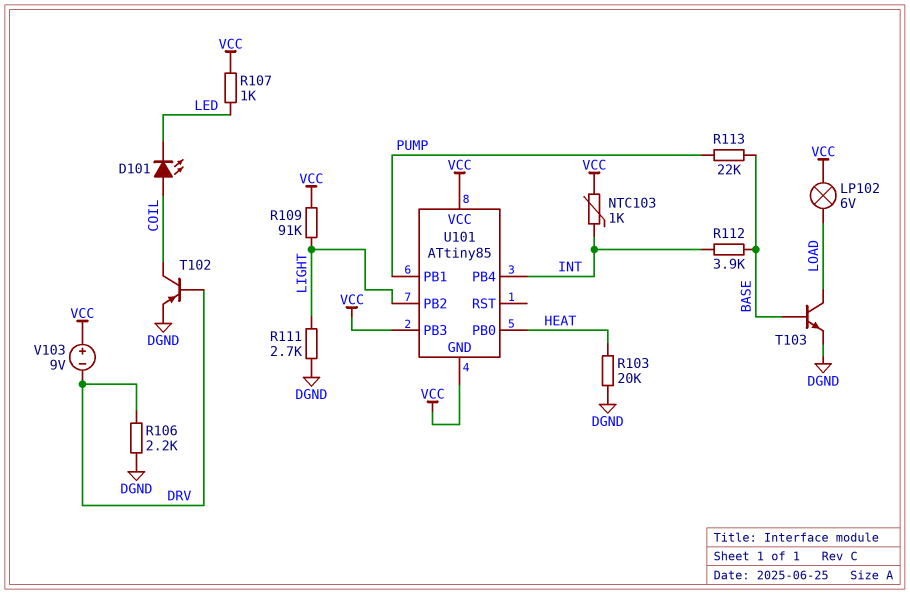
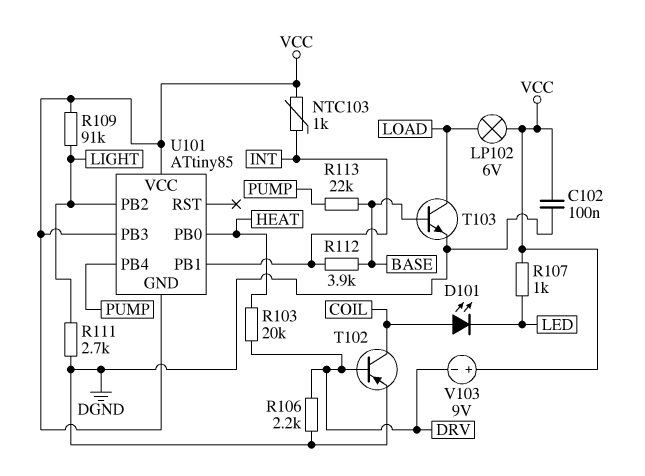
C102: none -> 100nF (DGND, VCC)
R103: 20k (DGND, HEAT) -> 20k (DRV, HEAT)
U101 pin PB1: PUMP -> INT
U101 pin PB4: INT -> PUMP

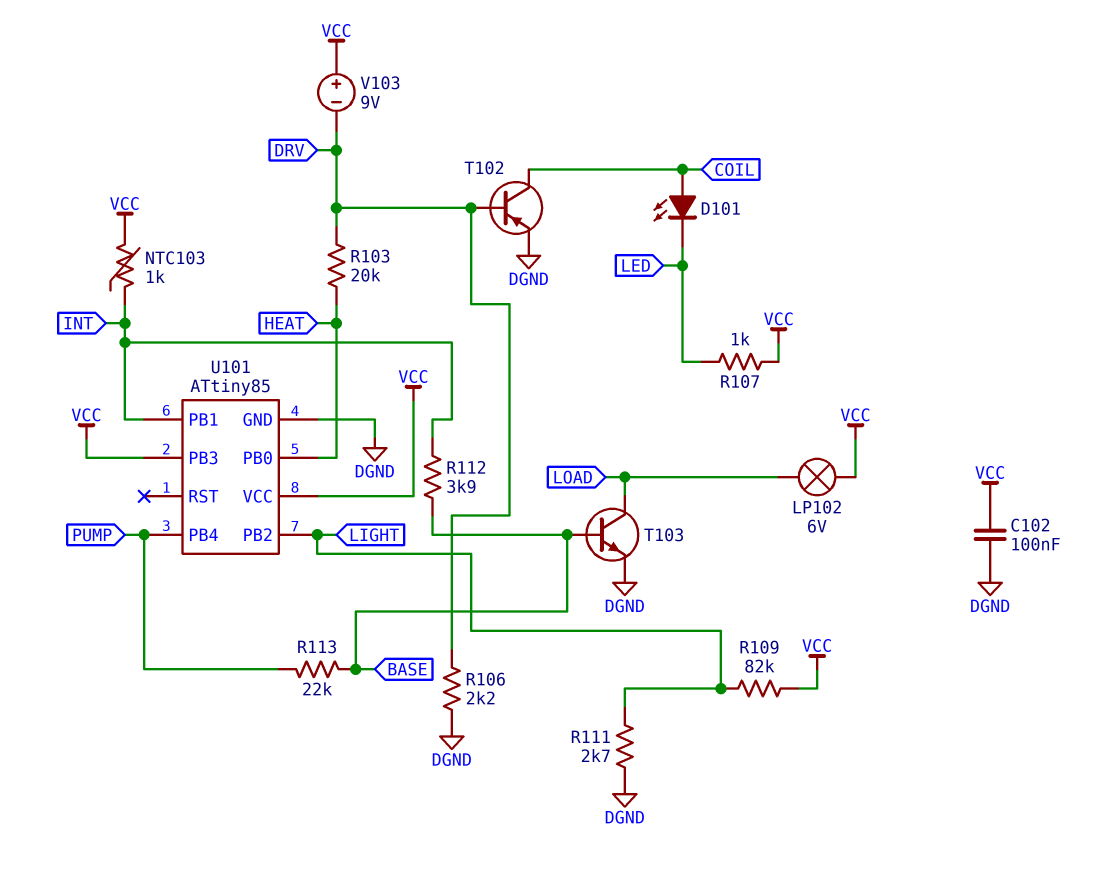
R109: 91k (LIGHT, VCC) -> 82k (LIGHT, VCC)
U101 pin GND: VCC -> DGND

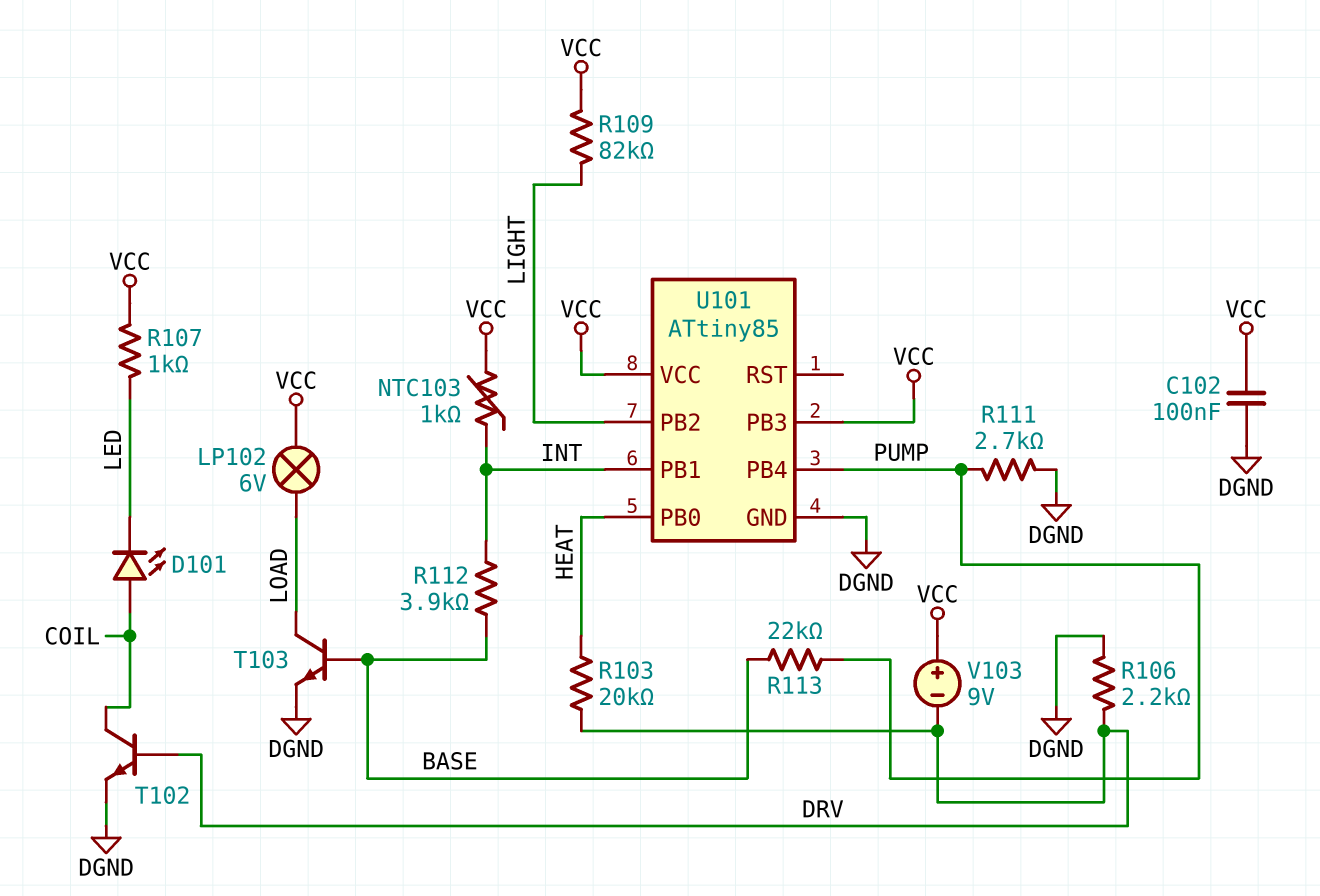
R111: 2.7k (DGND, LIGHT) -> 2.7k (DGND, PUMP)
T102: PNP (B DRV, C COIL, E DGND) -> NPN (B DRV, C COIL, E DGND)

